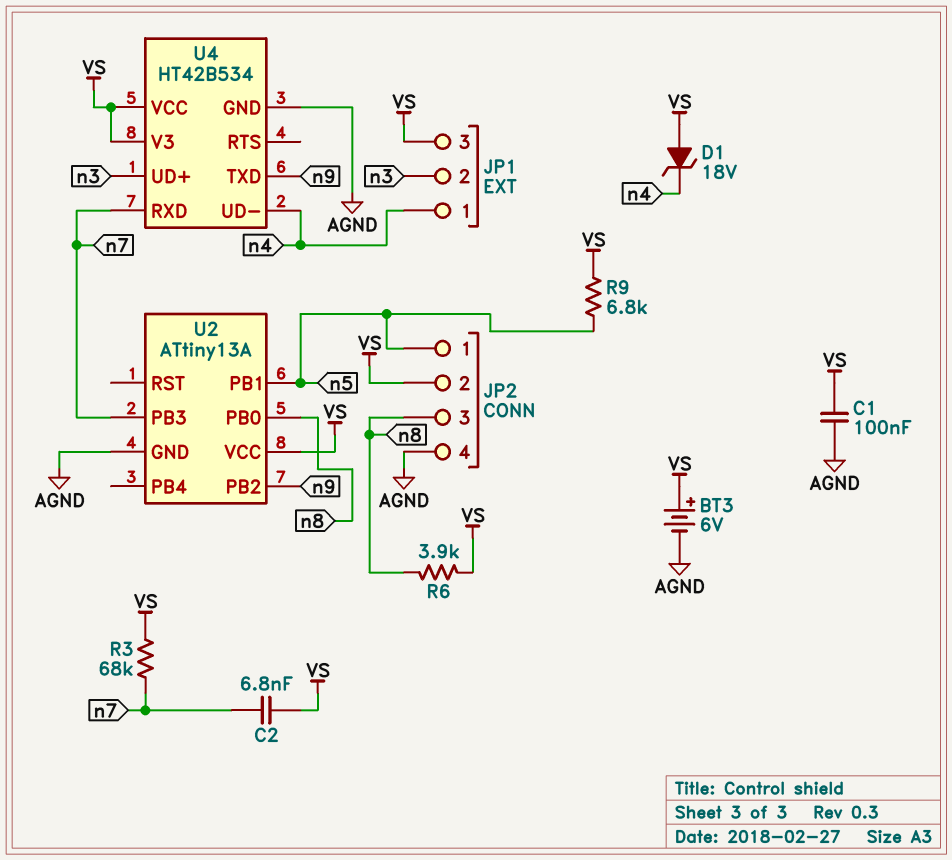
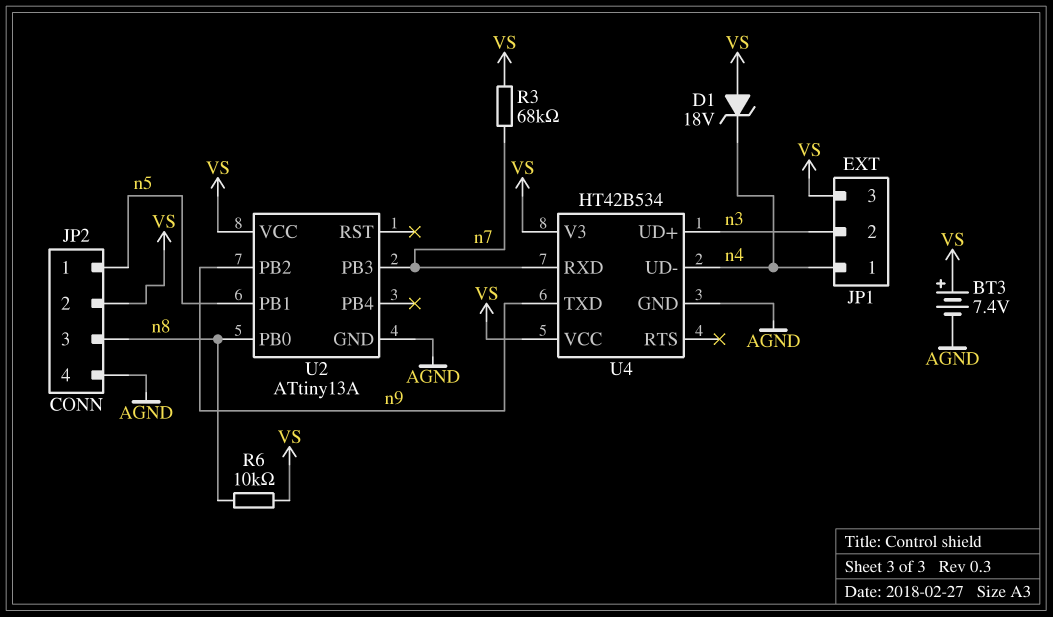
BT3: 6V (plus VS, minus AGND) -> 7.4V (plus VS, minus AGND)
C1: 100nF (AGND, VS) -> none
C2: 6.8nF (VS, n7) -> none
R6: 3.9k (VS, n8) -> 10k (VS, n8)
R9: 6.8k (VS, n5) -> none

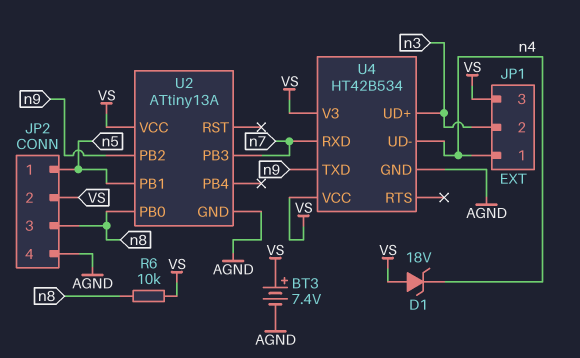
R3: 68k (VS, n7) -> none

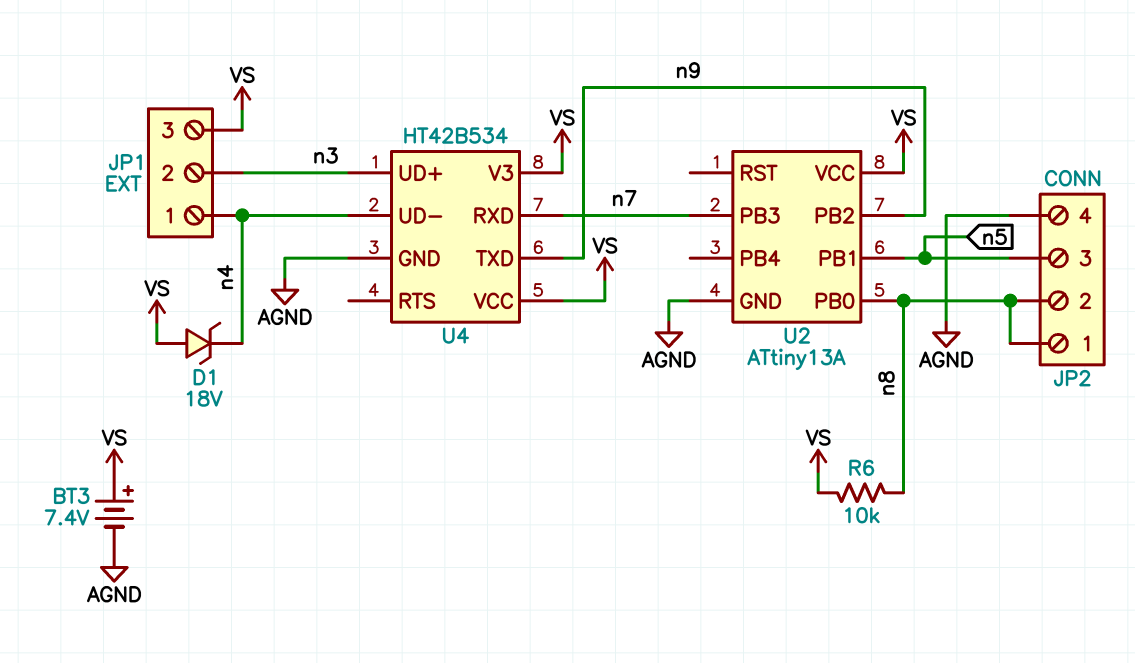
JP2 pin 1: n5 -> n8
JP2 pin 2: VS -> n8
JP2 pin 3: n8 -> n5

